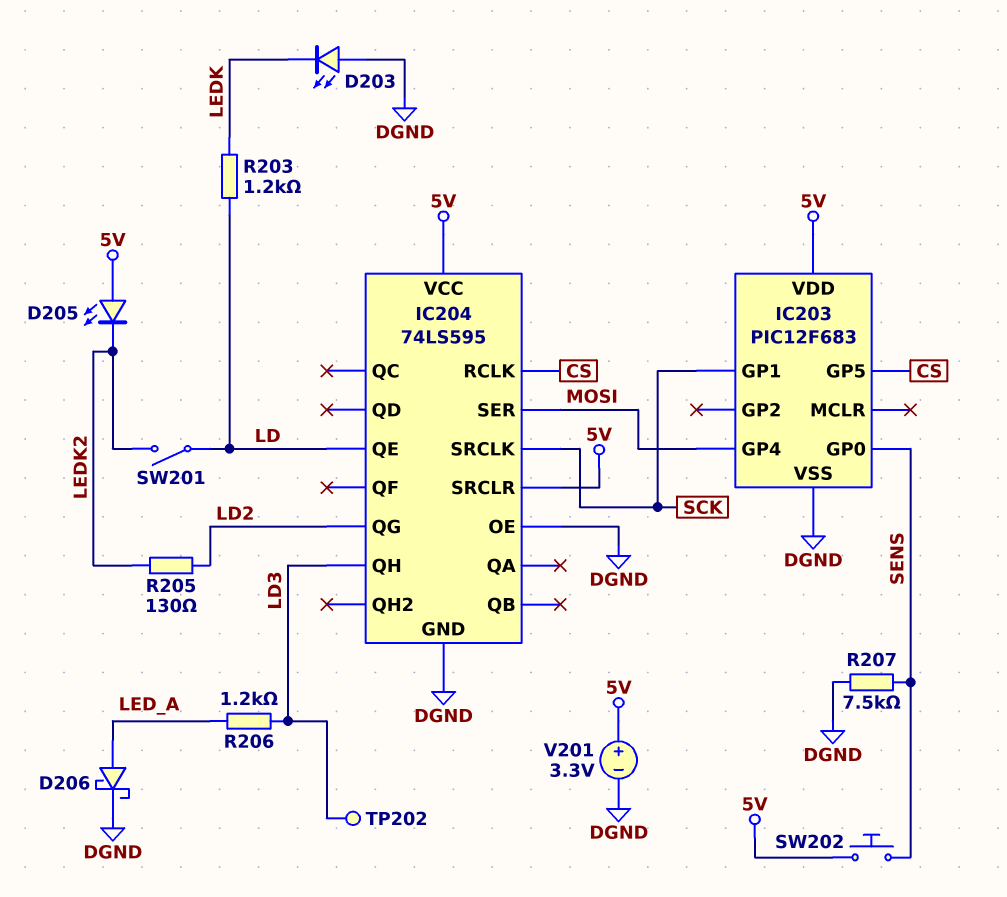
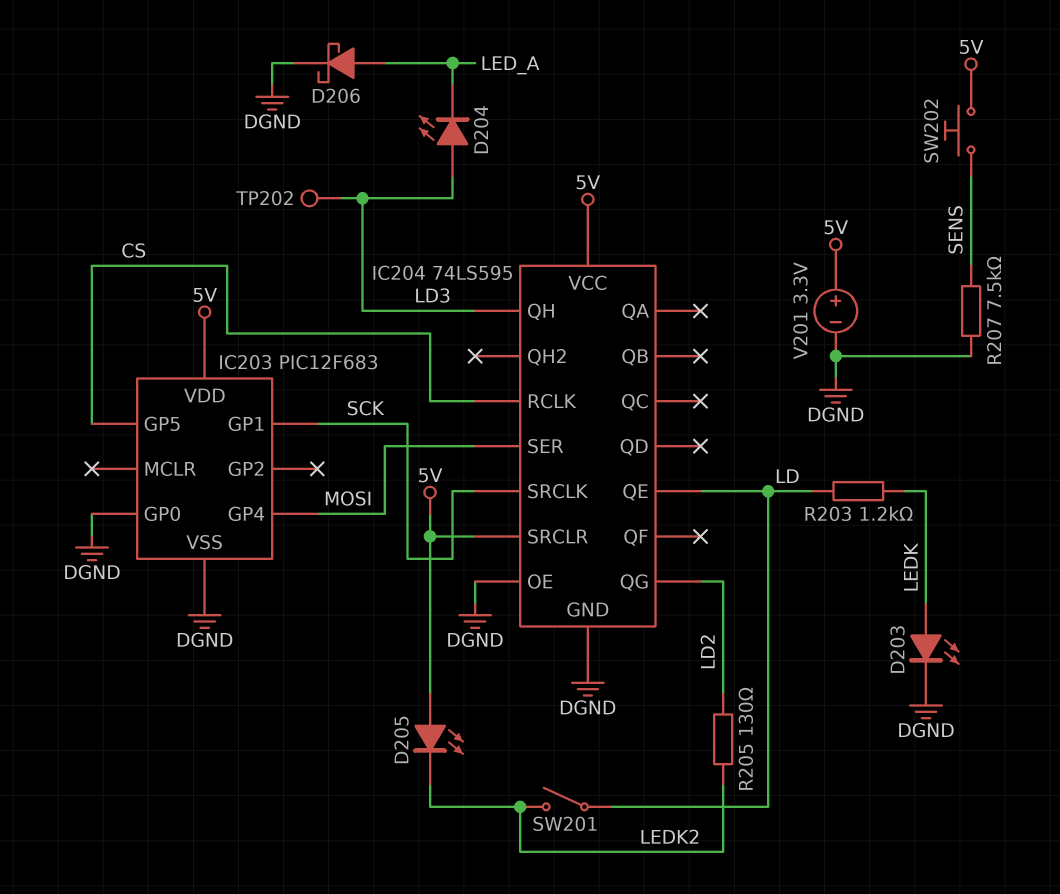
D203: LED (A DGND, K LEDK) -> LED (A LEDK, K DGND)
D204: none -> LED (A LD3, K LED_A)
IC203 pin GP0: SENS -> DGND
R206: 1.2k (LD3, LED_A) -> none

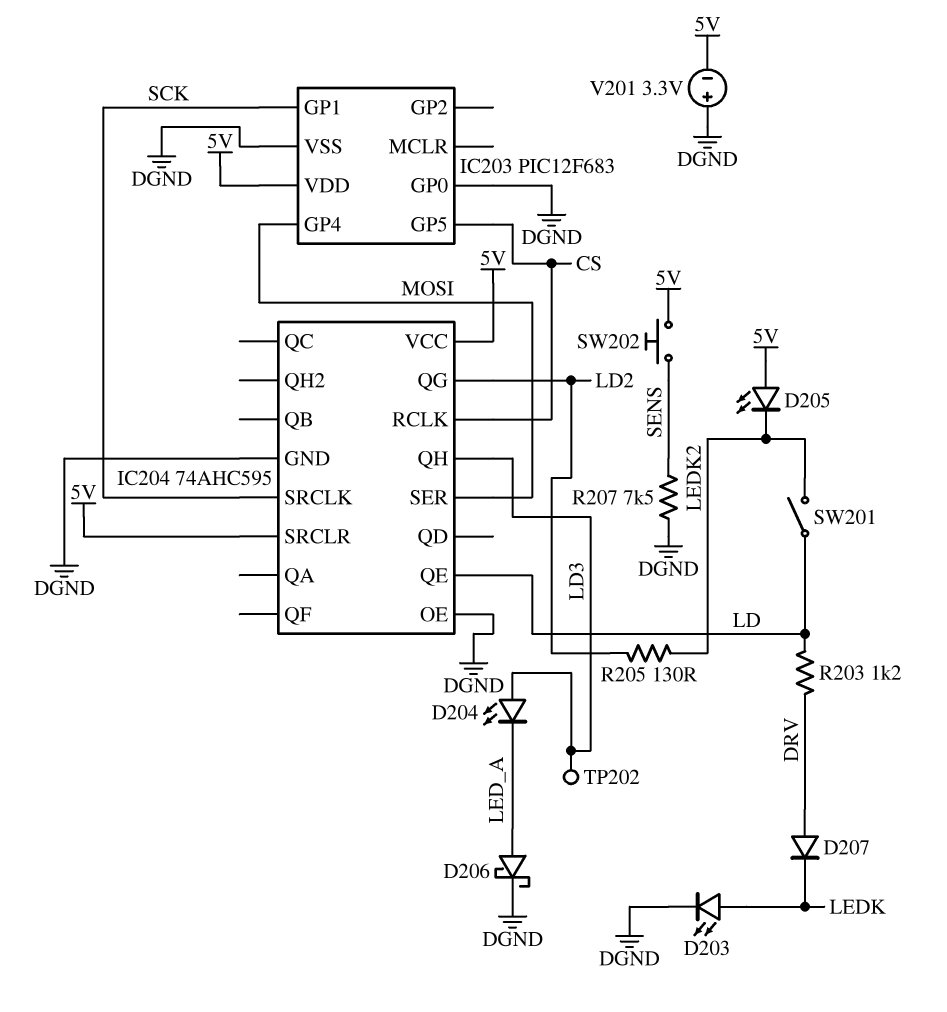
D207: none -> diode (A DRV, K LEDK)
IC204: 74LS595 -> 74AHC595
R203: 1.2k (LD, LEDK) -> 1.2k (DRV, LD)
V201: 3.3V (plus 5V, minus DGND) -> 3.3V (plus DGND, minus 5V)

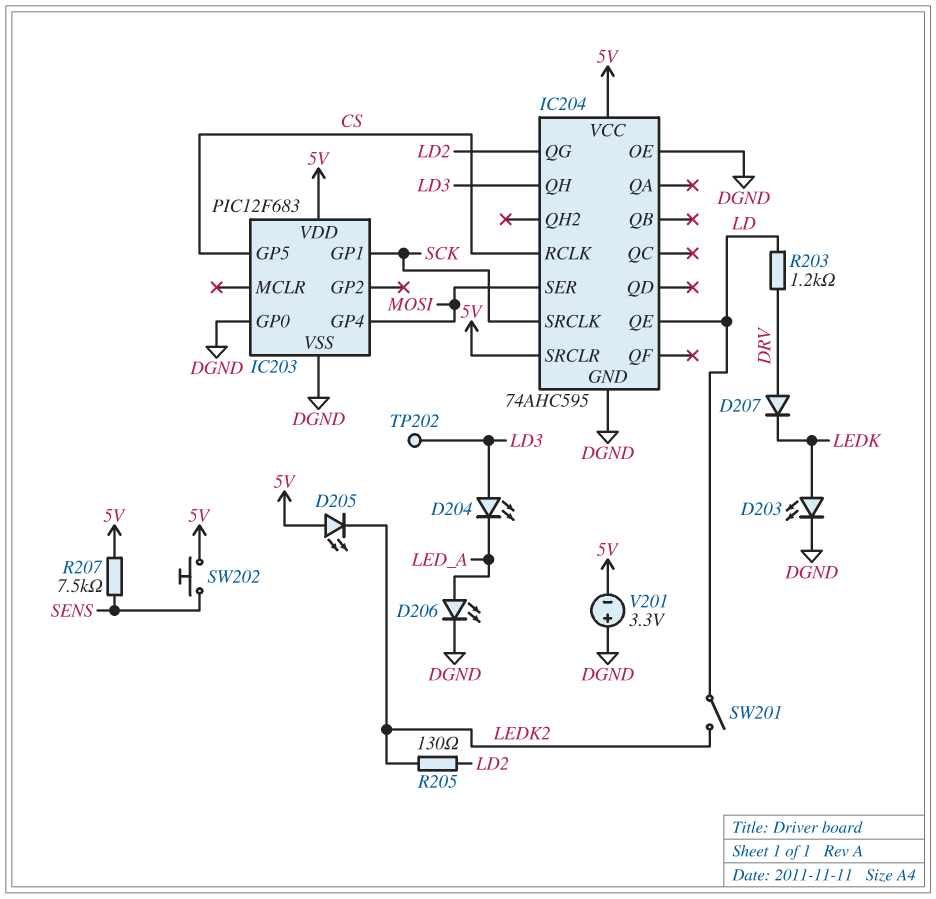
D206: schottky (A LED_A, K DGND) -> LED (A LED_A, K DGND)
R207: 7.5k (DGND, SENS) -> 7.5k (5V, SENS)

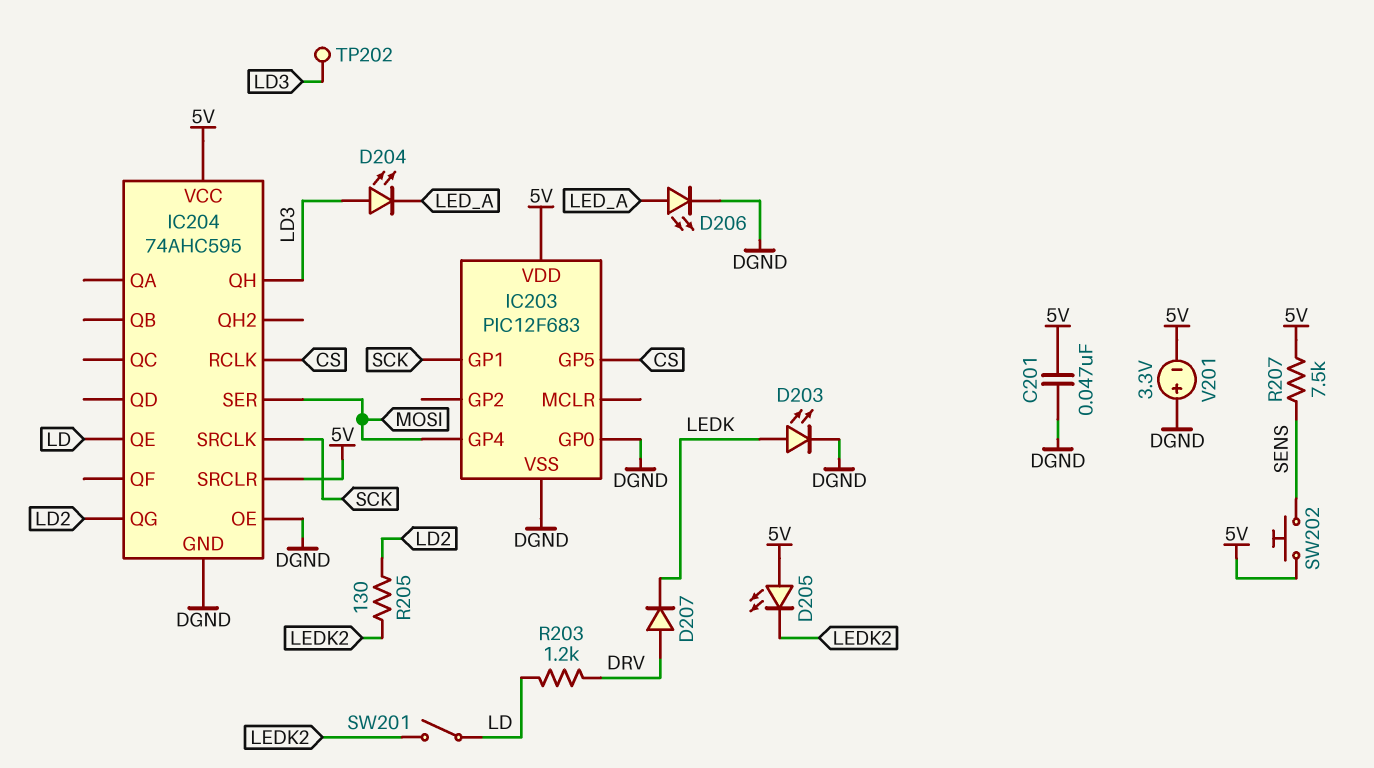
C201: none -> 47nF (5V, DGND)

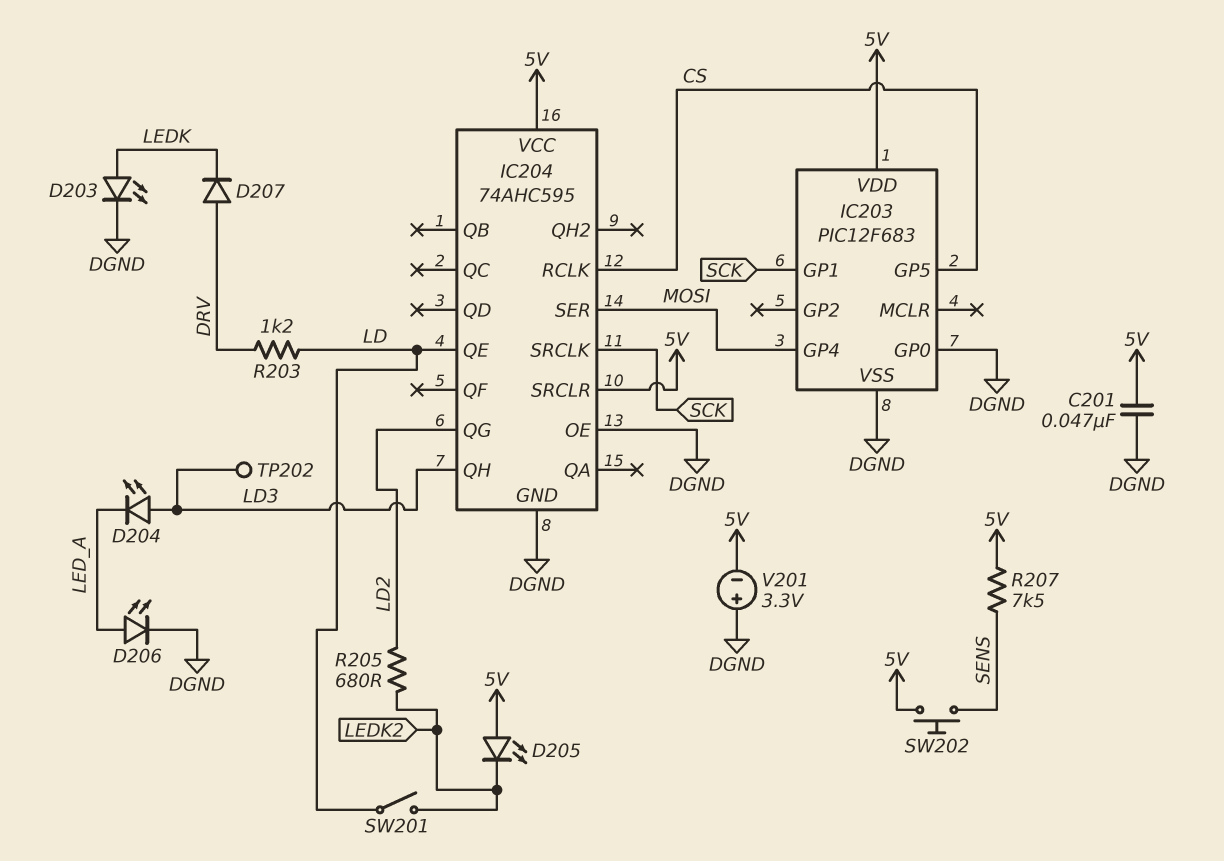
R205: 130 (LD2, LEDK2) -> 680 (LD2, LEDK2)

